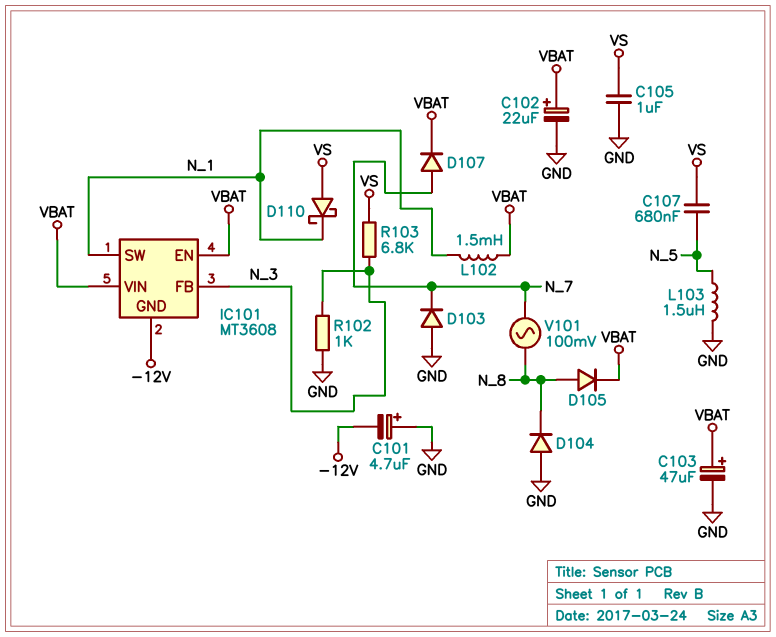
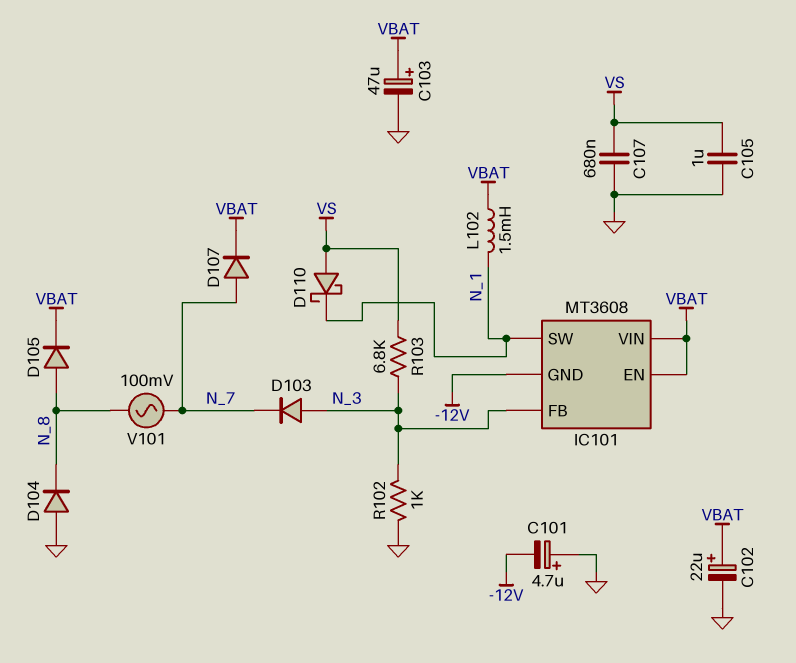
C107: 680nF (N_5, VS) -> 680nF (GND, VS)
D103: diode (A GND, K N_7) -> diode (A N_3, K N_7)
L103: 1.5uH (GND, N_5) -> none

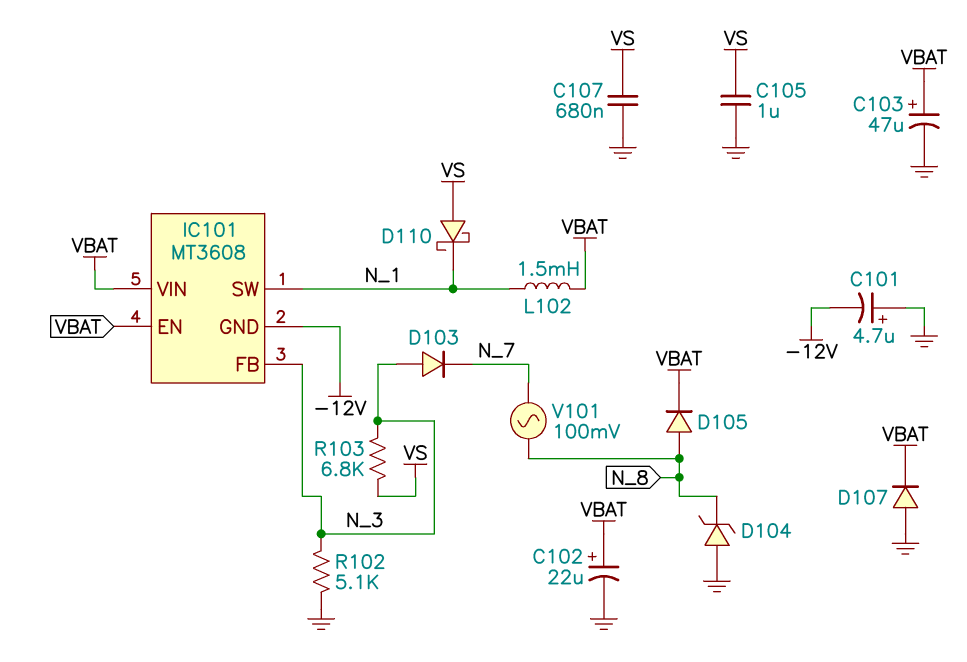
D104: diode (A GND, K N_8) -> zener (A GND, K N_8)
D107: diode (A N_7, K VBAT) -> diode (A GND, K VBAT)
R102: 1k (GND, N_3) -> 5.1k (GND, N_3)

